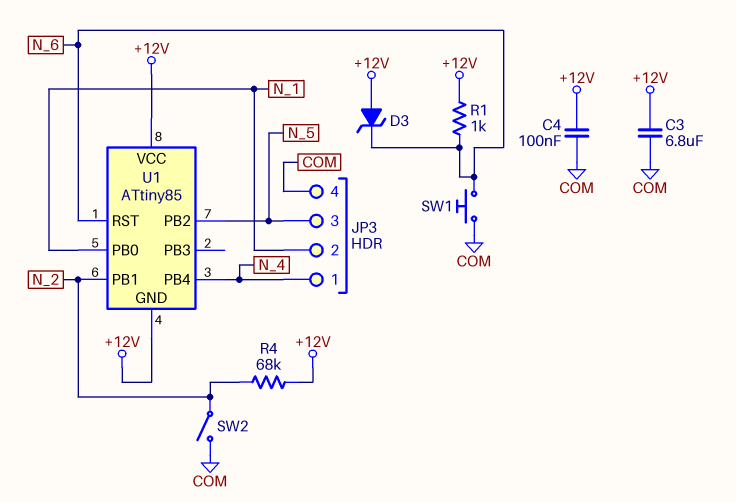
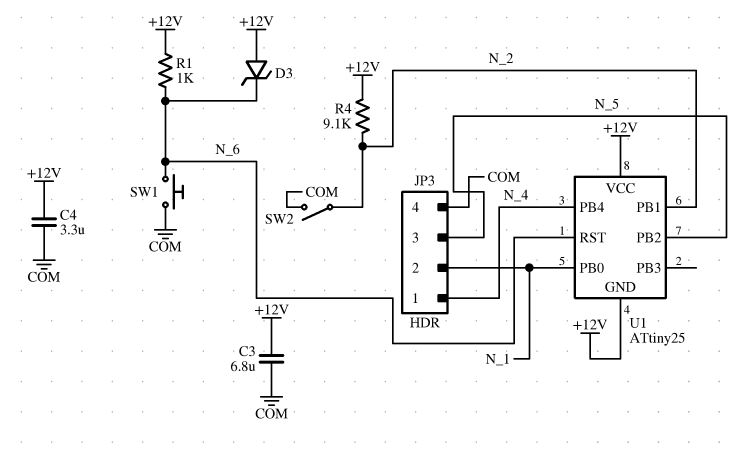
C4: 100nF (+12V, COM) -> 3.3uF (+12V, COM)
R4: 68k (+12V, N_2) -> 9.1k (+12V, N_2)
U1: ATtiny85 -> ATtiny25

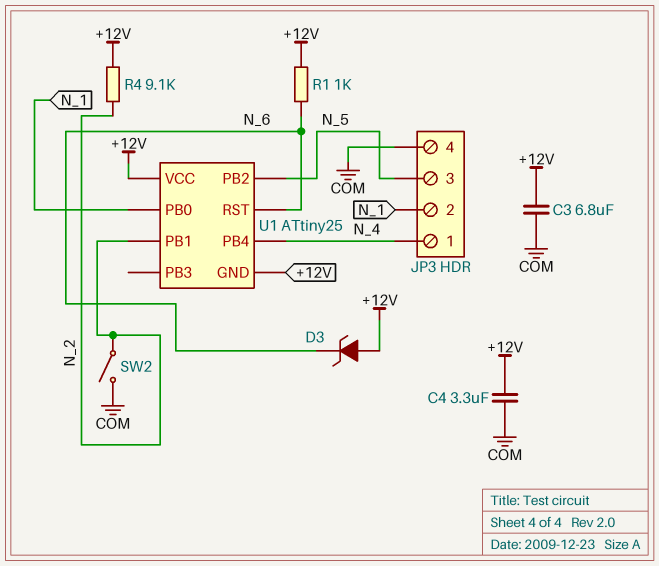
SW1: button (COM, N_6) -> none

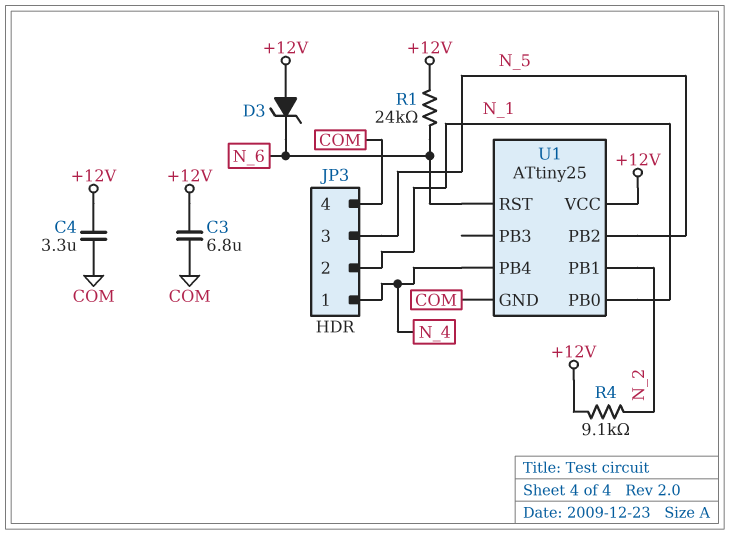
R1: 1k (+12V, N_6) -> 24k (+12V, N_6)
SW2: switch (COM, N_2) -> none
U1 pin GND: +12V -> COM

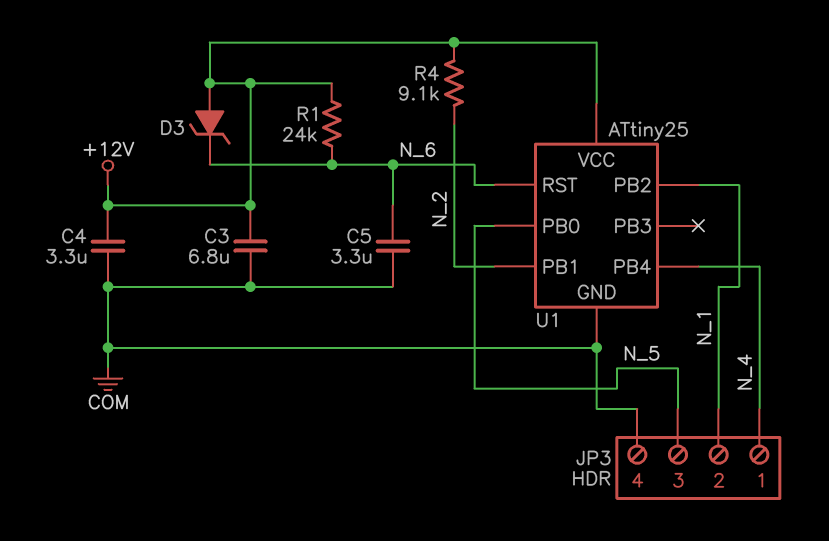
C5: none -> 3.3uF (COM, N_6)
U1 pin PB0: N_1 -> N_5
U1 pin PB2: N_5 -> N_1

